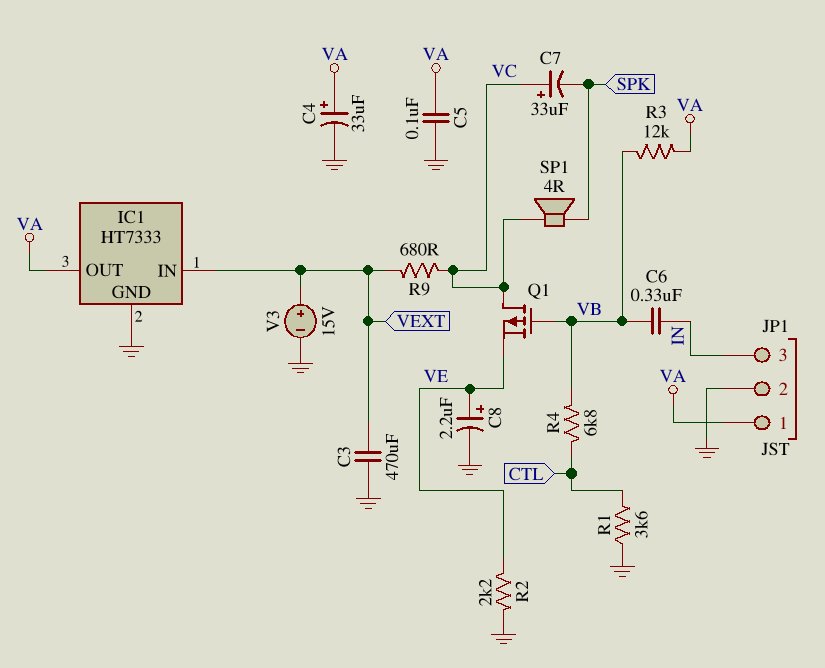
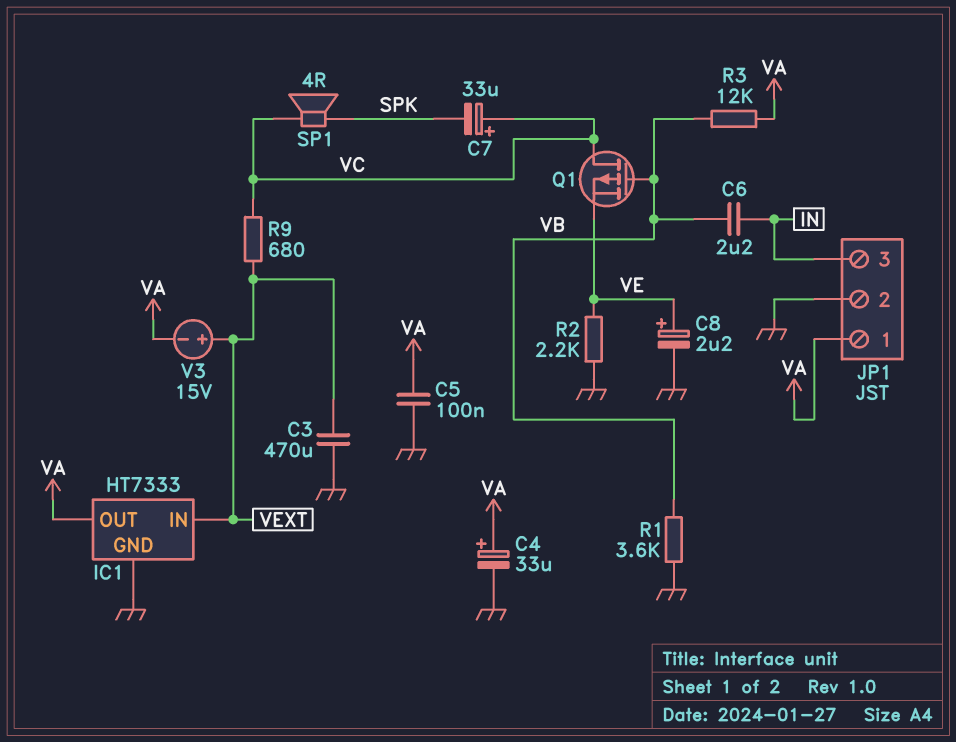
C6: 330nF (IN, VB) -> 2.2uF (IN, VB)
R1: 3.6k (CTL, GND) -> 3.6k (GND, VB)
R4: 6.8k (CTL, VB) -> none
V3: 15V (plus VEXT, minus GND) -> 15V (plus VEXT, minus VA)

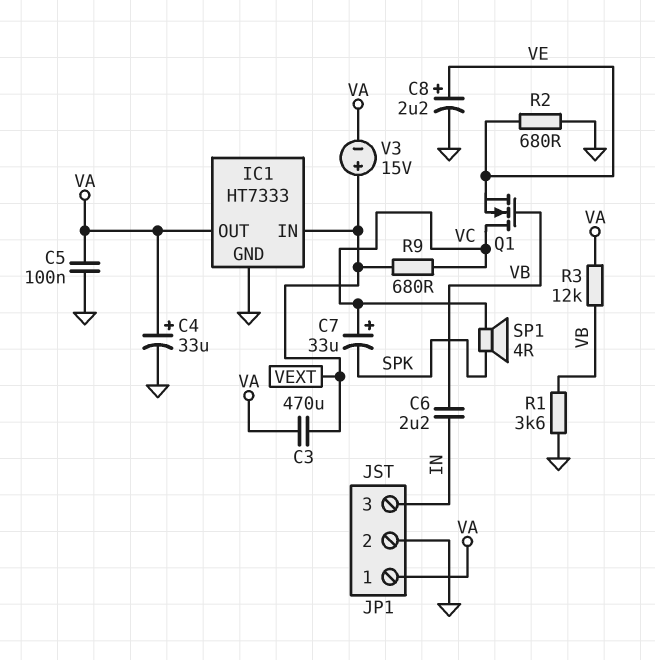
C3: 470uF (GND, VEXT) -> 470uF (VA, VEXT)
Q1: PMOS (G VB, D VC, S VE) -> NMOS (G VB, D VC, S VE)
R2: 2.2k (GND, VE) -> 680 (GND, VE)

